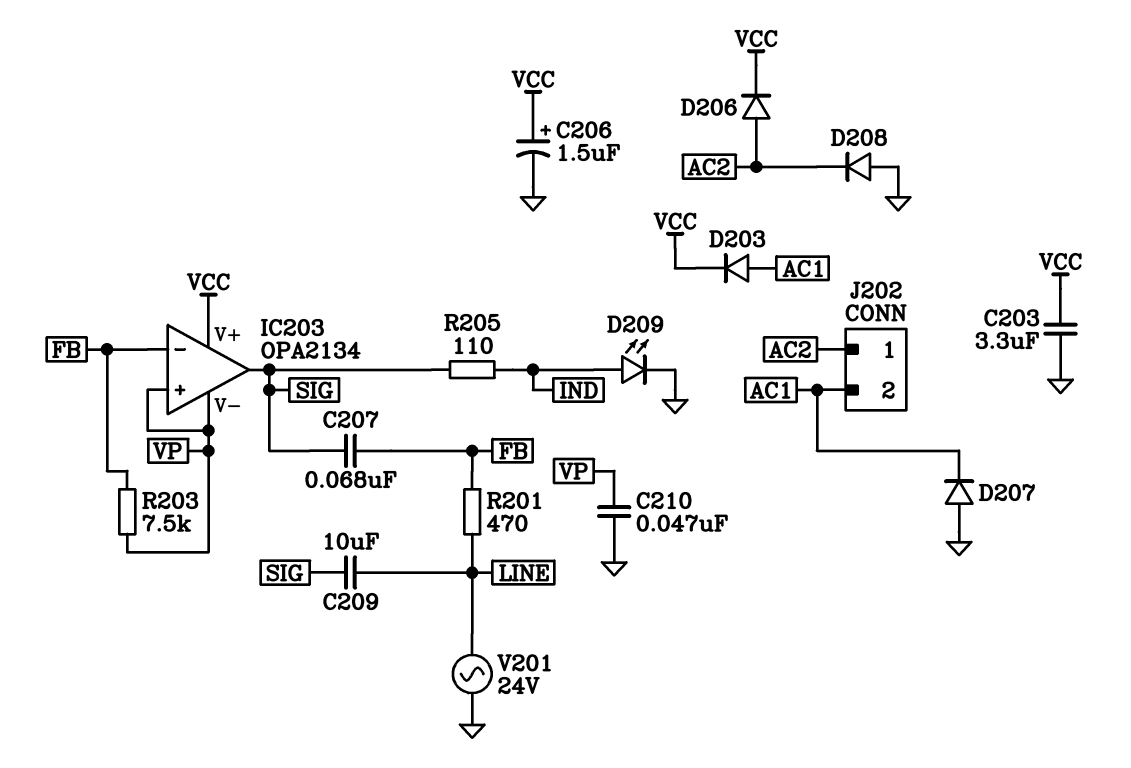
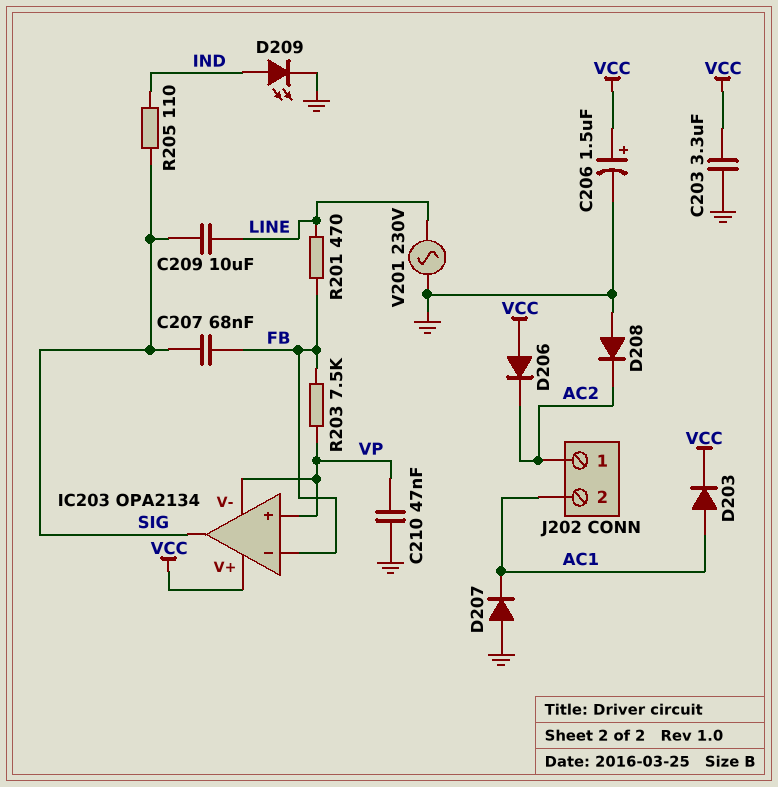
D206: diode (A AC2, K VCC) -> diode (A VCC, K AC2)
V201: AC 24V (GND, LINE) -> AC 230V (GND, LINE)

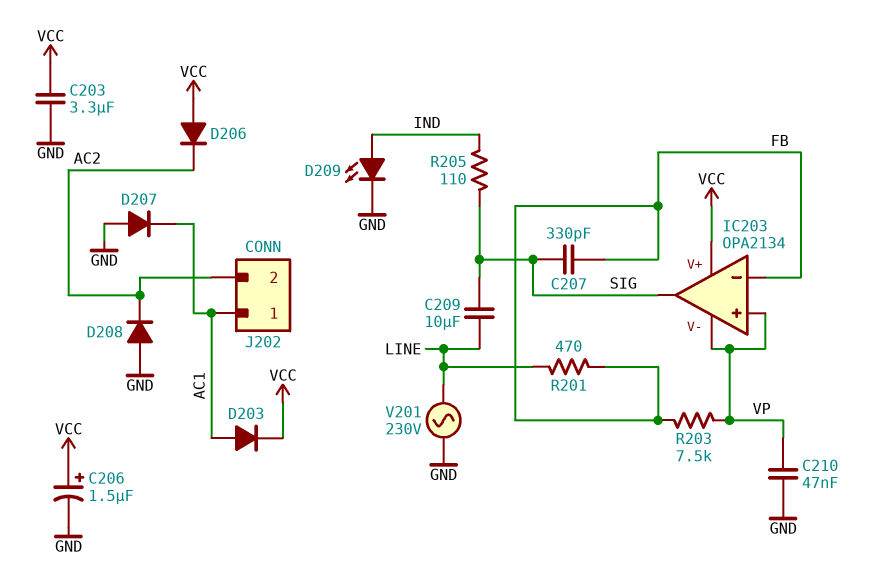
C207: 68nF (FB, SIG) -> 330pF (FB, SIG)
J202 pin 1: AC2 -> AC1
J202 pin 2: AC1 -> AC2

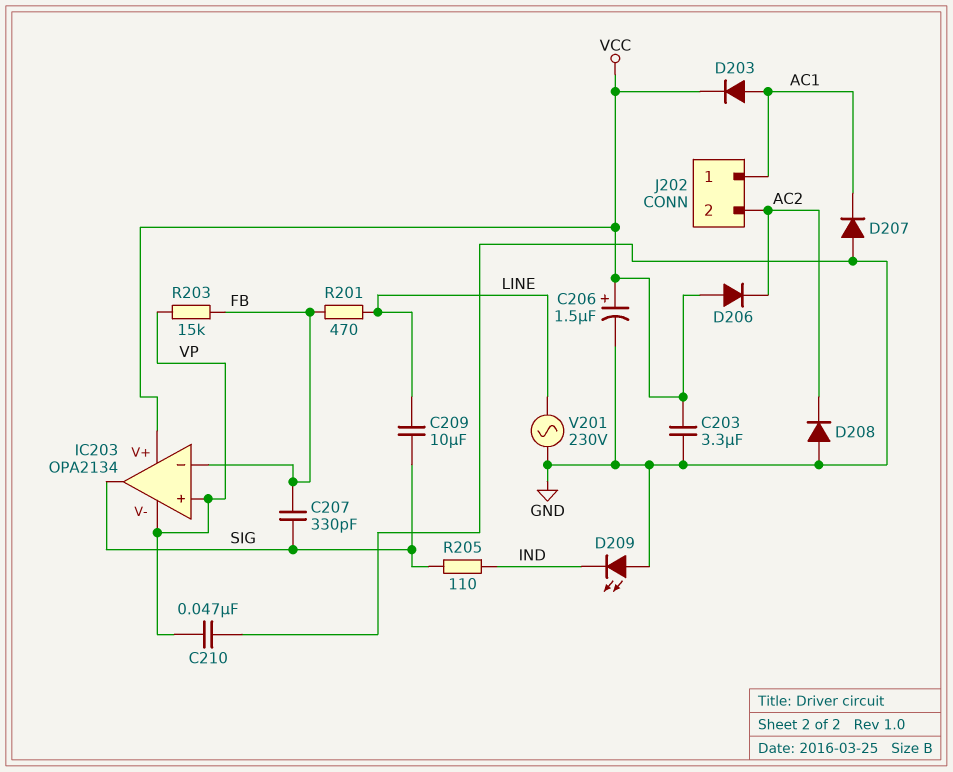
D209: LED (A IND, K GND) -> LED (A GND, K IND)
R203: 7.5k (FB, VP) -> 15k (FB, VP)

